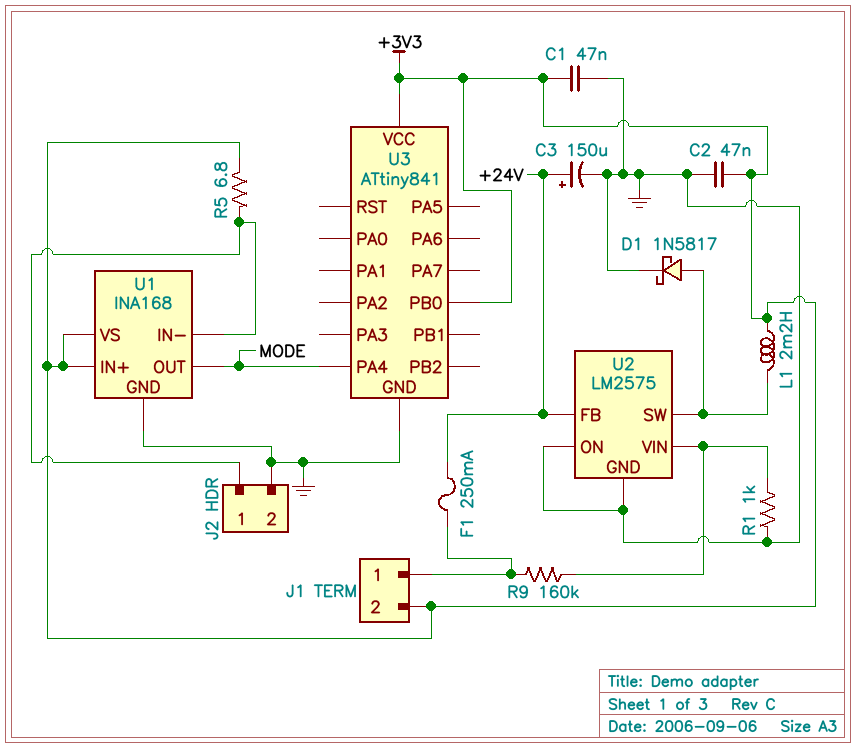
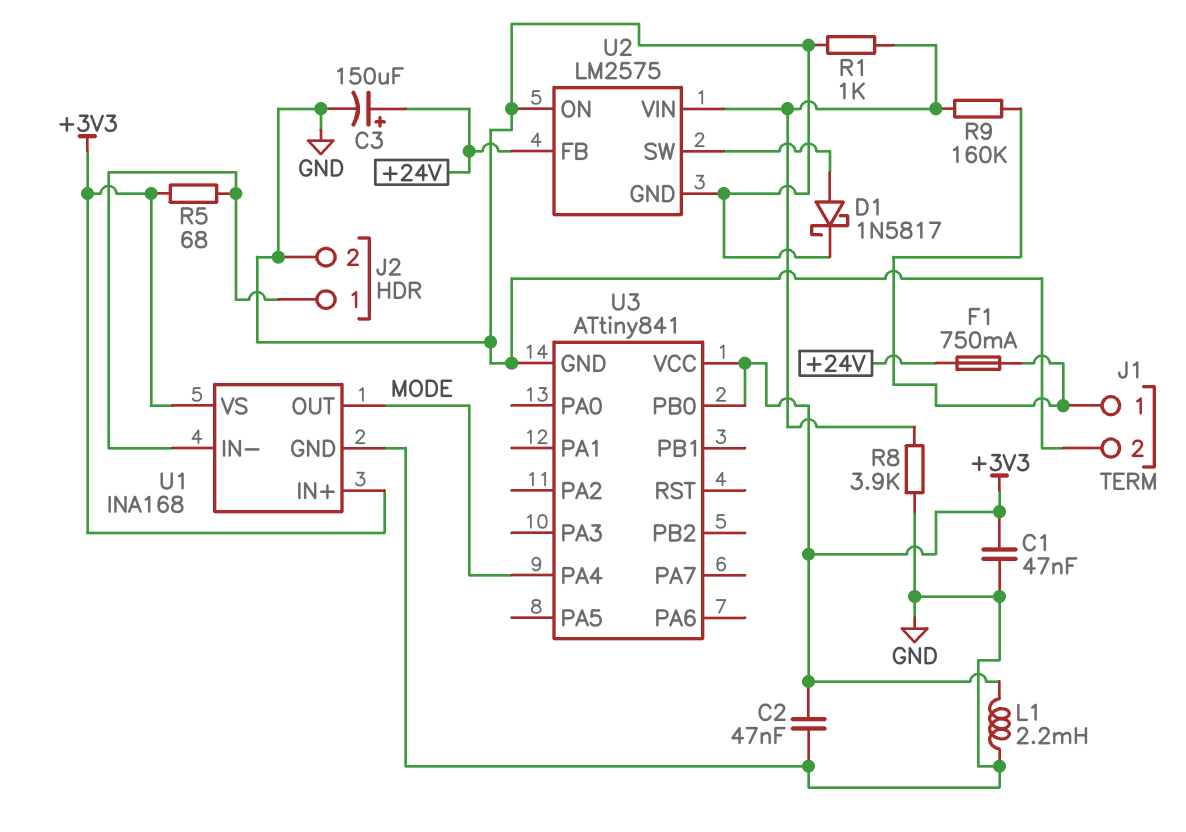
F1: 250mA (+24V, J1/1) -> 750mA (+24V, J1/1)
J1 pin 2: +3V3 -> GND
L1: 2.2mH (+3V3, U2/SW) -> 2.2mH (+3V3, GND)
R5: 6.8 (+3V3, J2/1) -> 68 (+3V3, J2/1)
R8: none -> 3.9k (GND, U2/VIN)

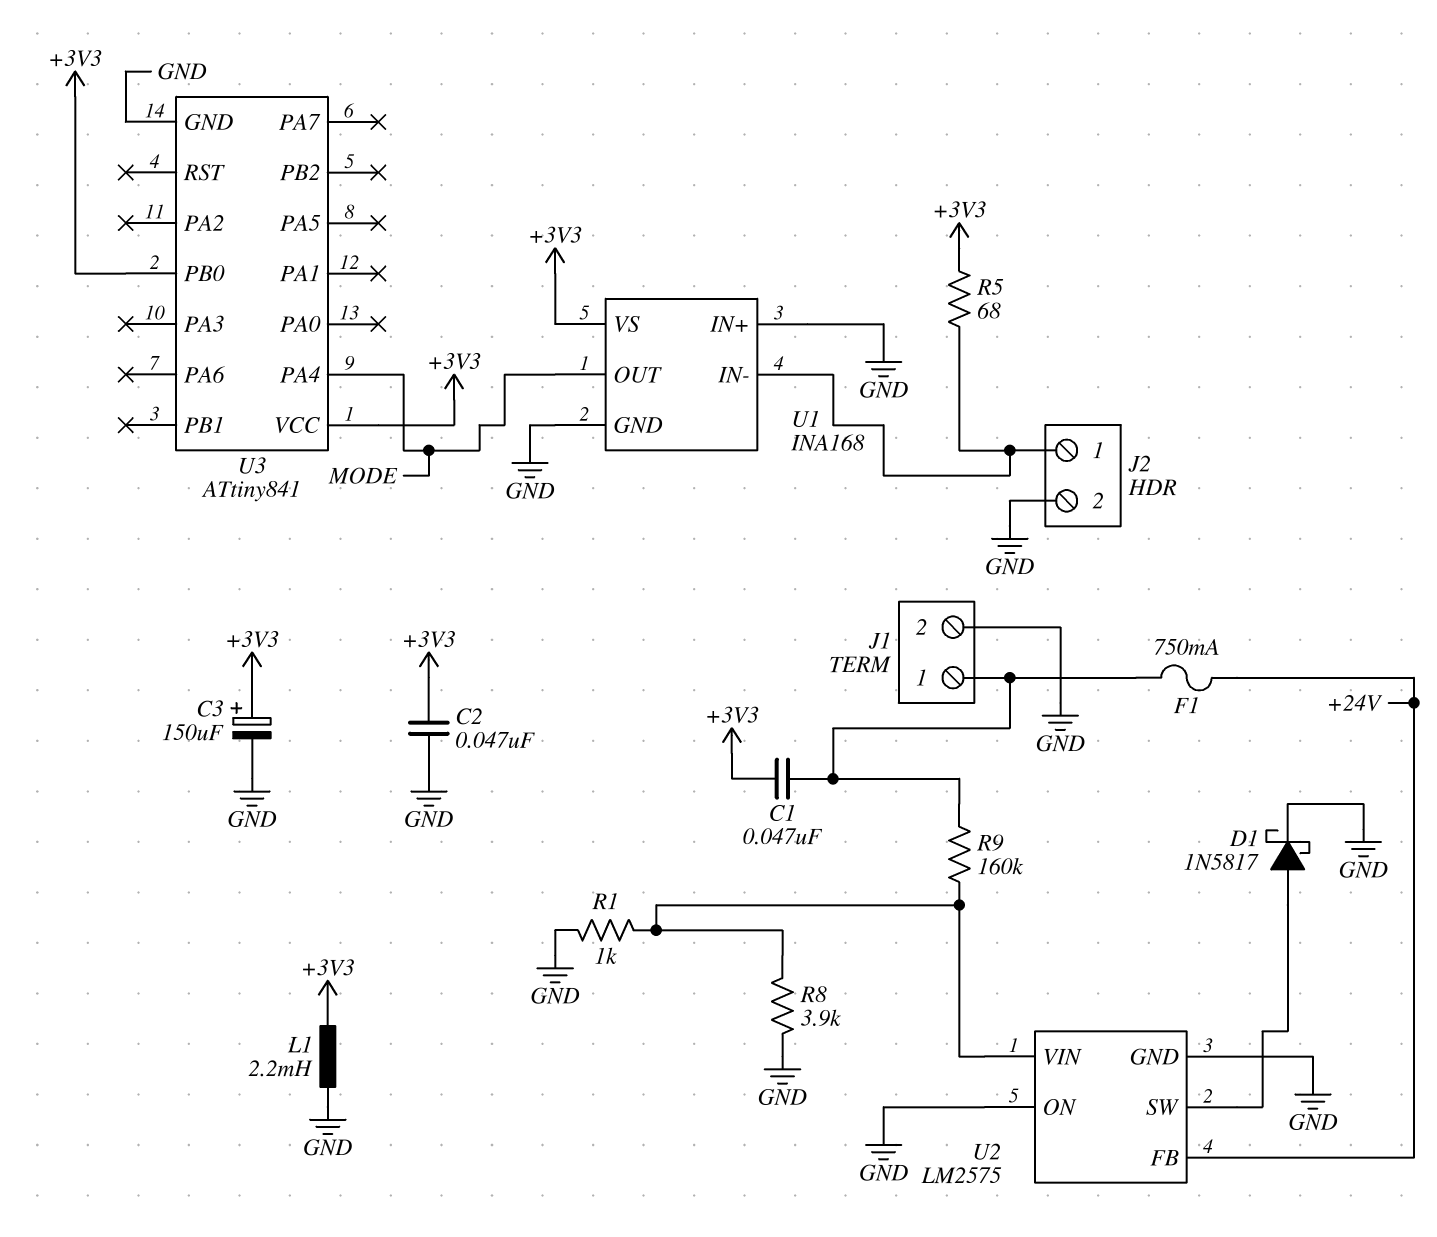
C1: 47nF (+3V3, GND) -> 47nF (+3V3, J1/1)
C3: 150uF (plus +24V, minus GND) -> 150uF (plus +3V3, minus GND)
U1 pin IN+: +3V3 -> GND

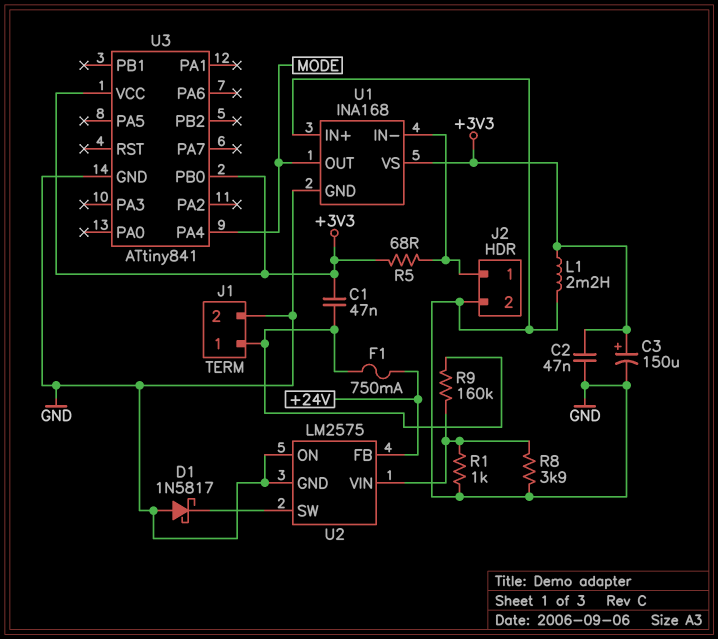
D1: schottky 1N5817 (A U2/SW, K GND) -> schottky 1N5817 (A GND, K U2/SW)

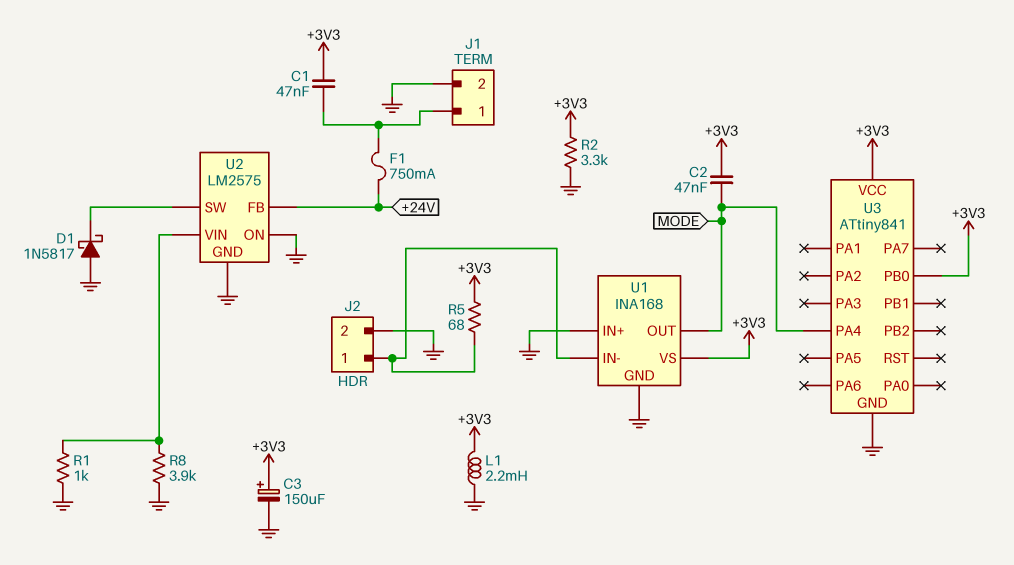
C2: 47nF (+3V3, GND) -> 47nF (+3V3, MODE)
R2: none -> 3.3k (+3V3, GND)
R9: 160k (J1/1, U2/VIN) -> none

